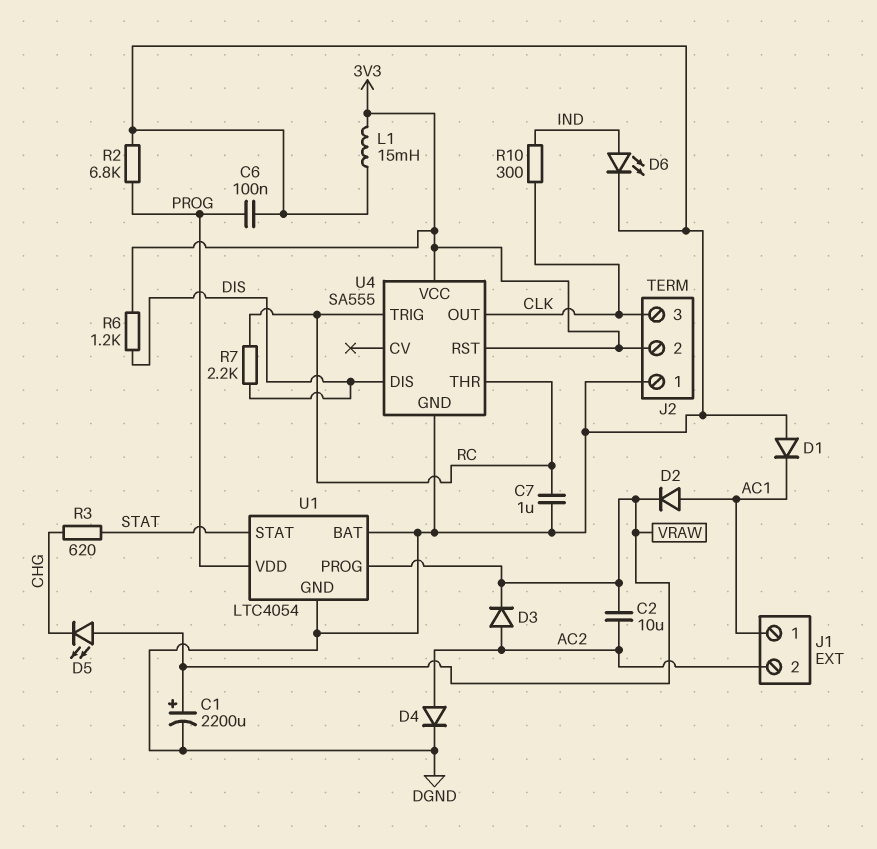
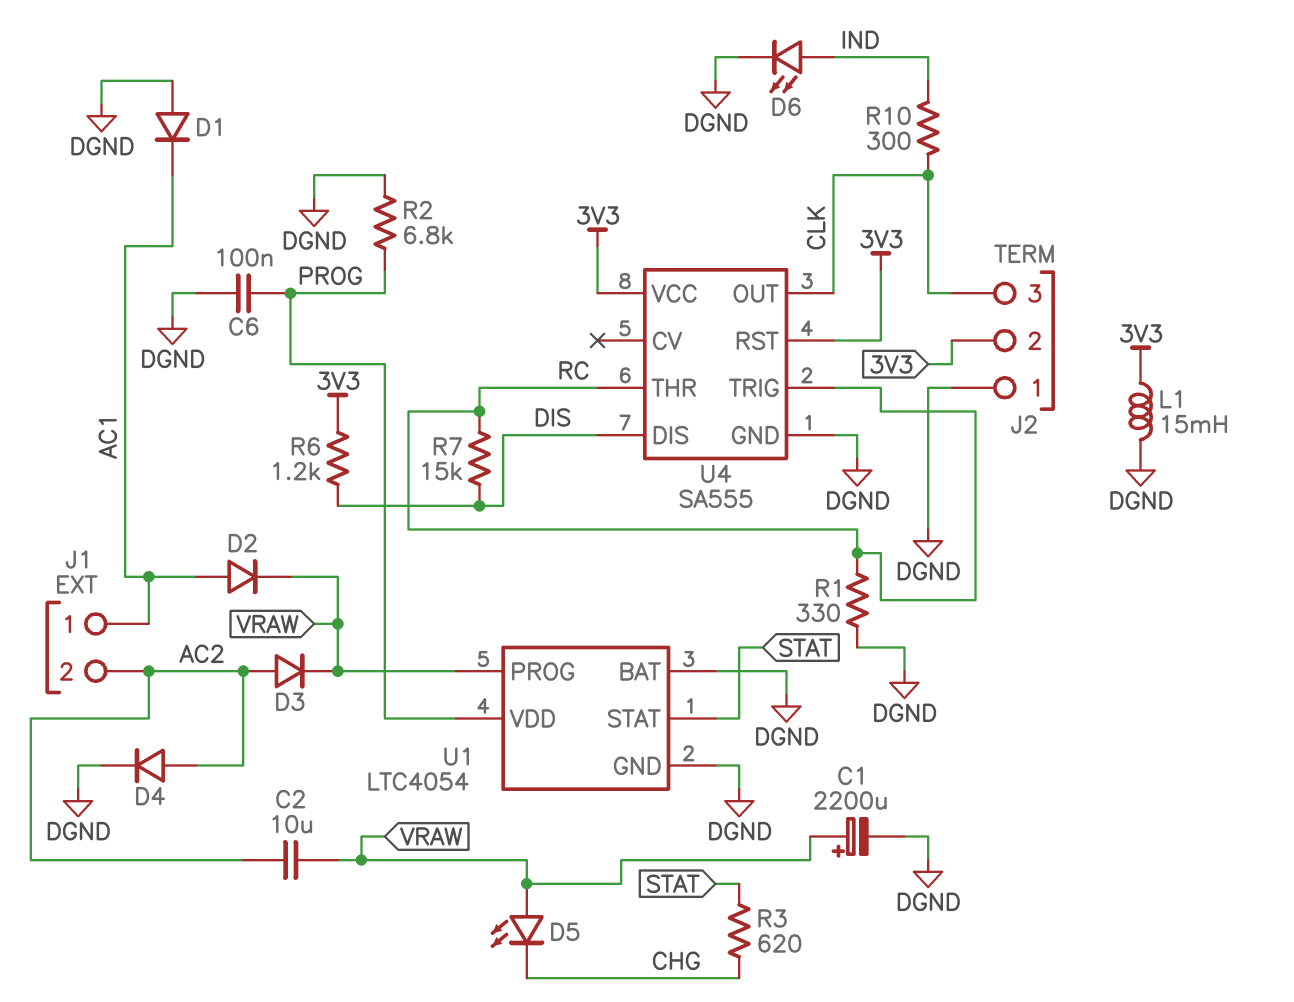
C7: 1uF (DGND, RC) -> none
R1: none -> 330 (DGND, RC)
R7: 2.2k (DIS, RC) -> 15k (DIS, RC)

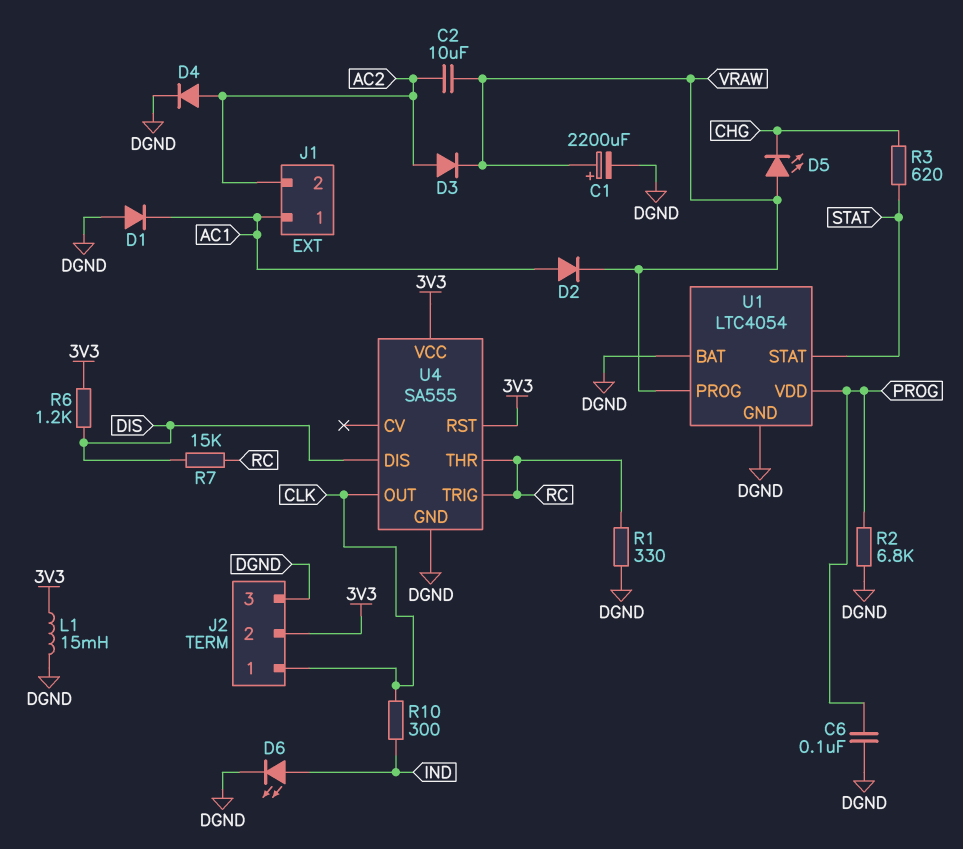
J2 pin 1: DGND -> CLK
J2 pin 3: CLK -> DGND

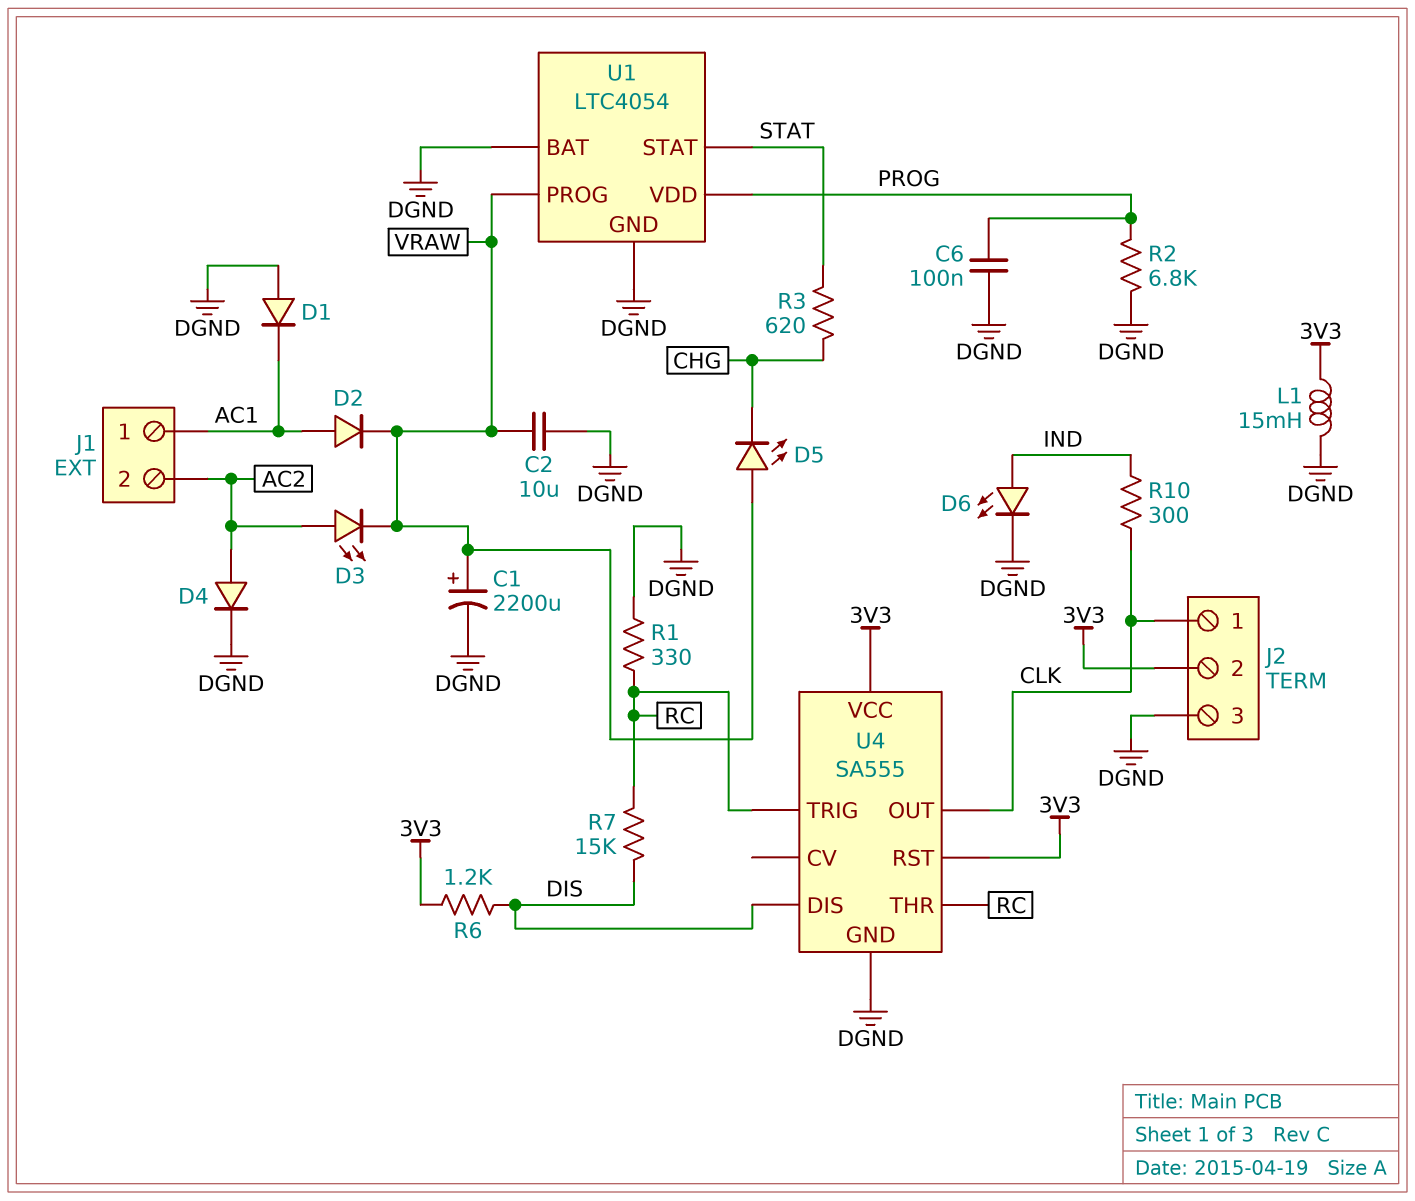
C2: 10uF (AC2, VRAW) -> 10uF (DGND, VRAW)
D3: diode (A AC2, K VRAW) -> LED (A AC2, K VRAW)

